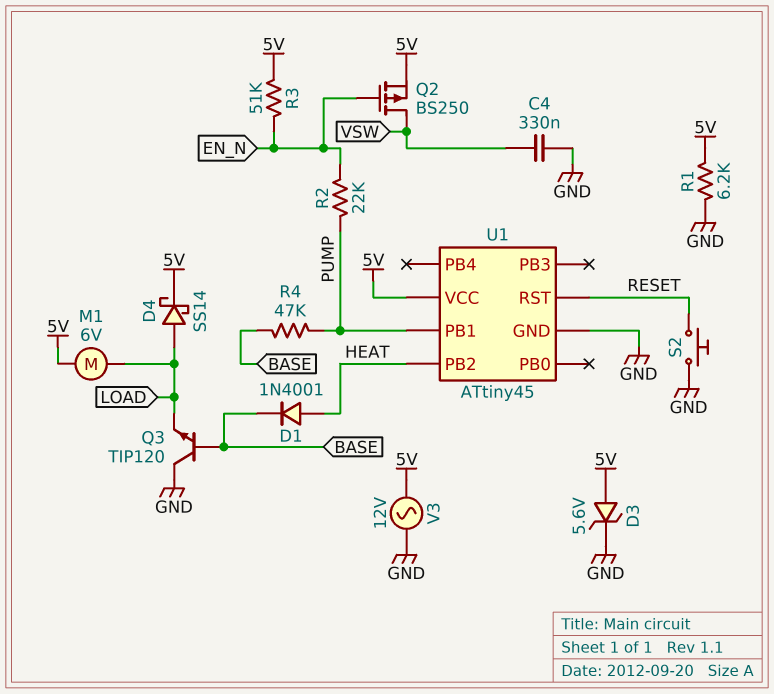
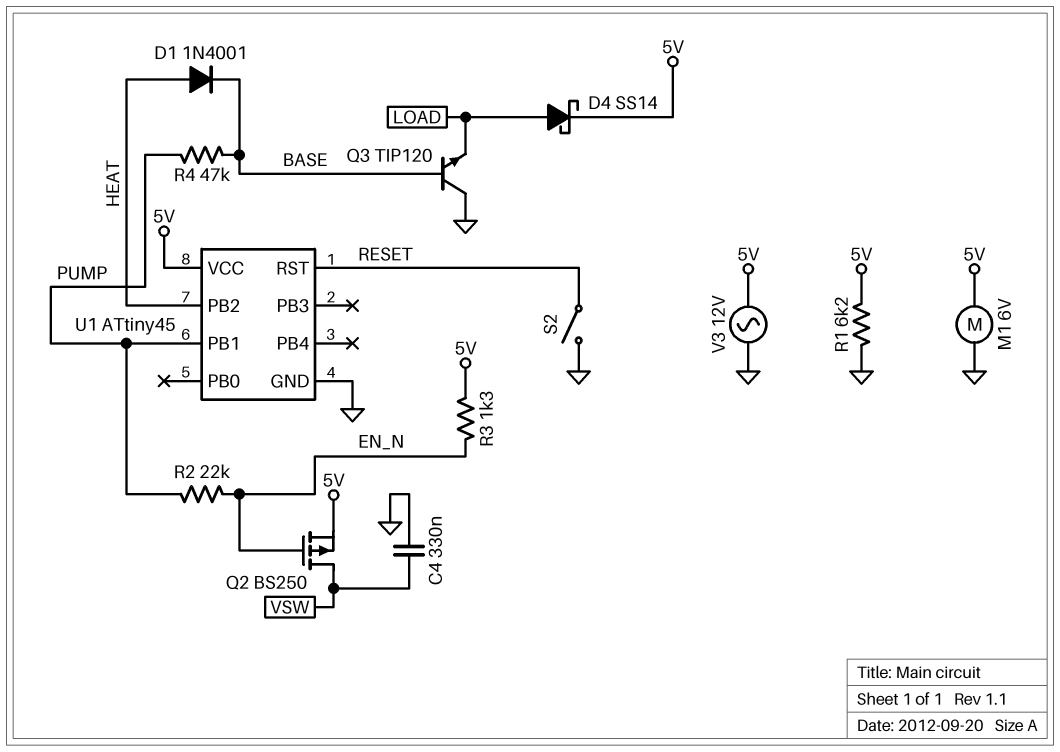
D3: zener 5.6V (A 5V, K GND) -> none
M1: motor 6V (5V, LOAD) -> motor 6V (5V, GND)
R3: 51k (5V, EN_N) -> 1.3k (5V, EN_N)
S2: button (GND, RESET) -> switch (GND, RESET)

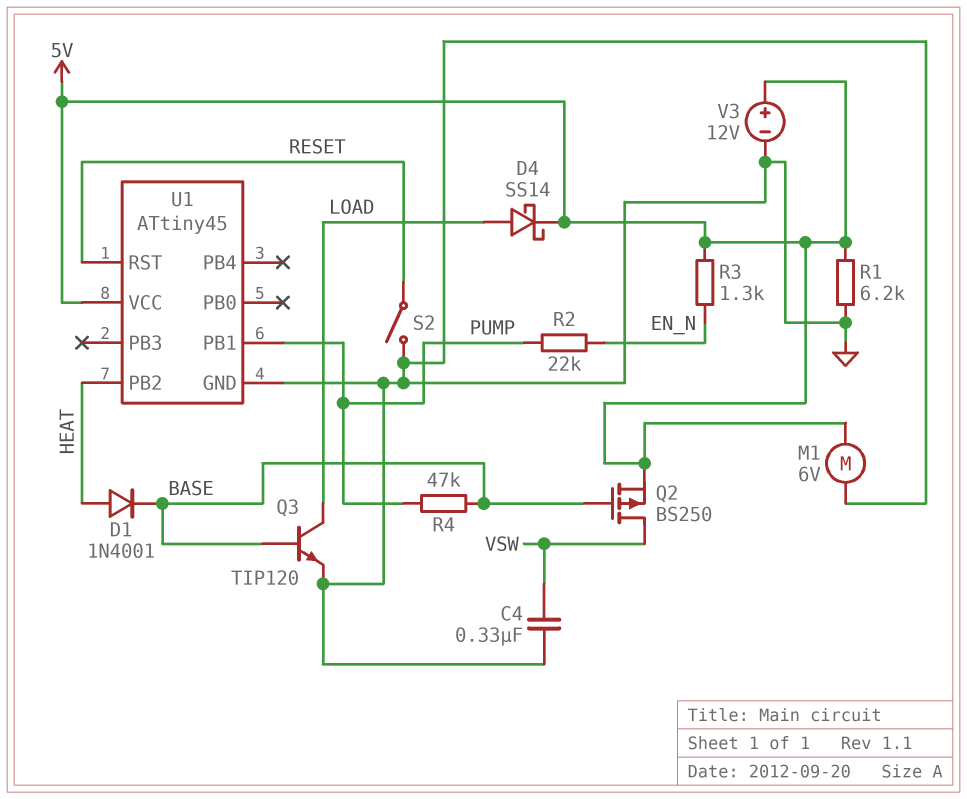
Q2: PMOS BS250 (G EN_N, D VSW, S 5V) -> PMOS BS250 (G BASE, D VSW, S 5V)
Q3: NPN TIP120 (B BASE, C GND, E LOAD) -> NPN TIP120 (B BASE, C LOAD, E GND)
V3: AC 12V (5V, GND) -> 12V (plus 5V, minus GND)

